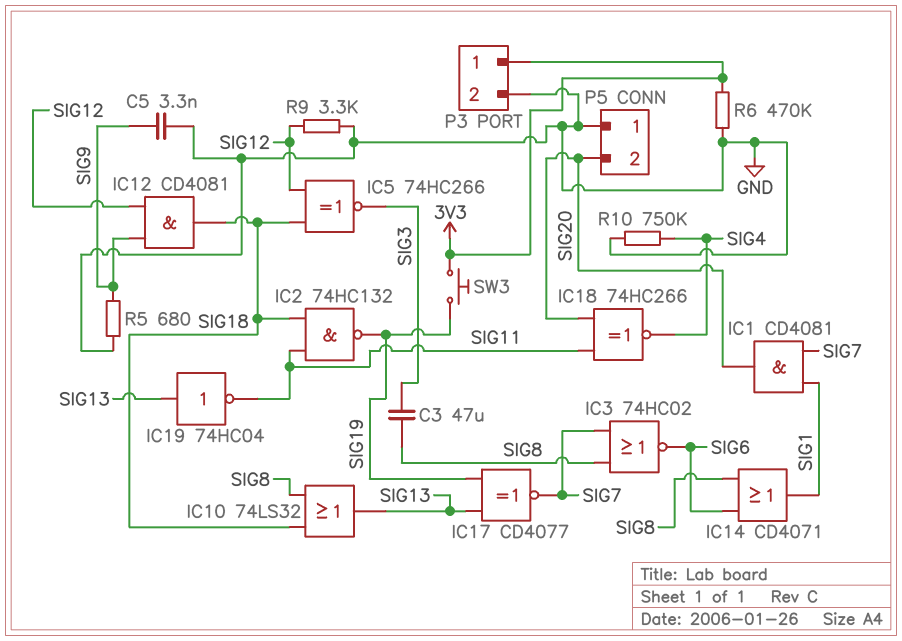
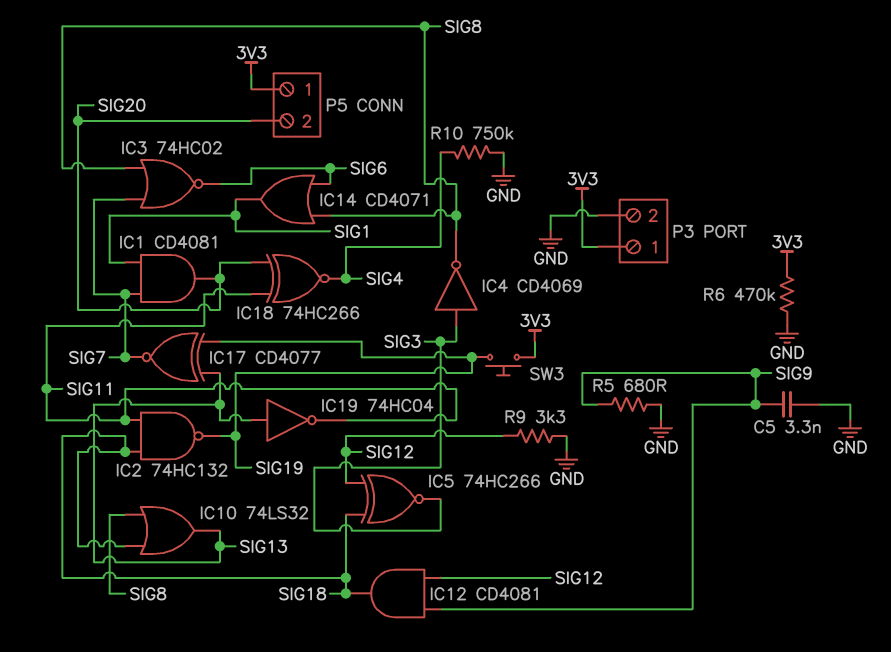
C3: 47uF (SIG3, SIG8) -> none
IC4: none -> NOT CD4069 (in SIG3, out SIG8)
P5 pin 1: GND -> 3V3

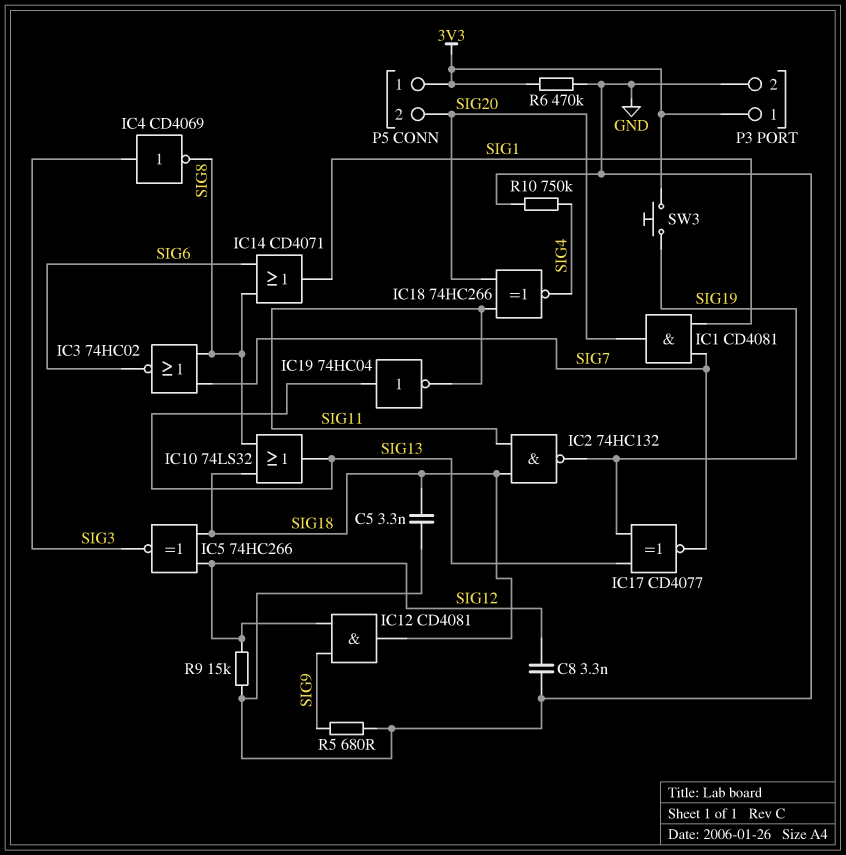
C5: 3.3nF (GND, SIG9) -> 3.3nF (GND, SIG18)
C8: none -> 3.3nF (GND, SIG12)
R9: 3.3k (GND, SIG12) -> 15k (GND, SIG12)

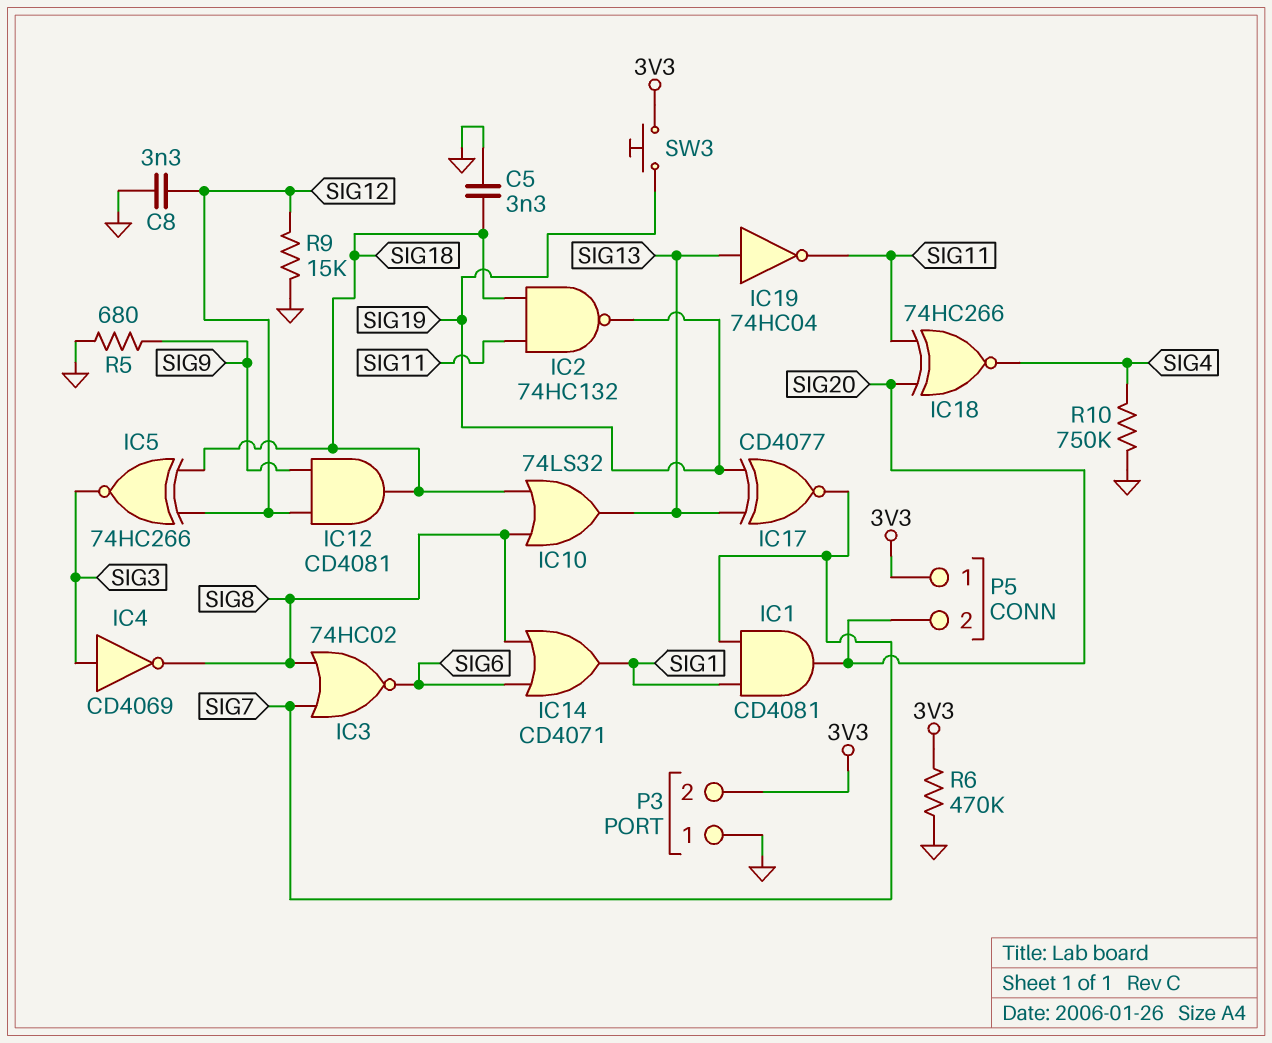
P3 pin 1: 3V3 -> GND
P3 pin 2: GND -> 3V3

